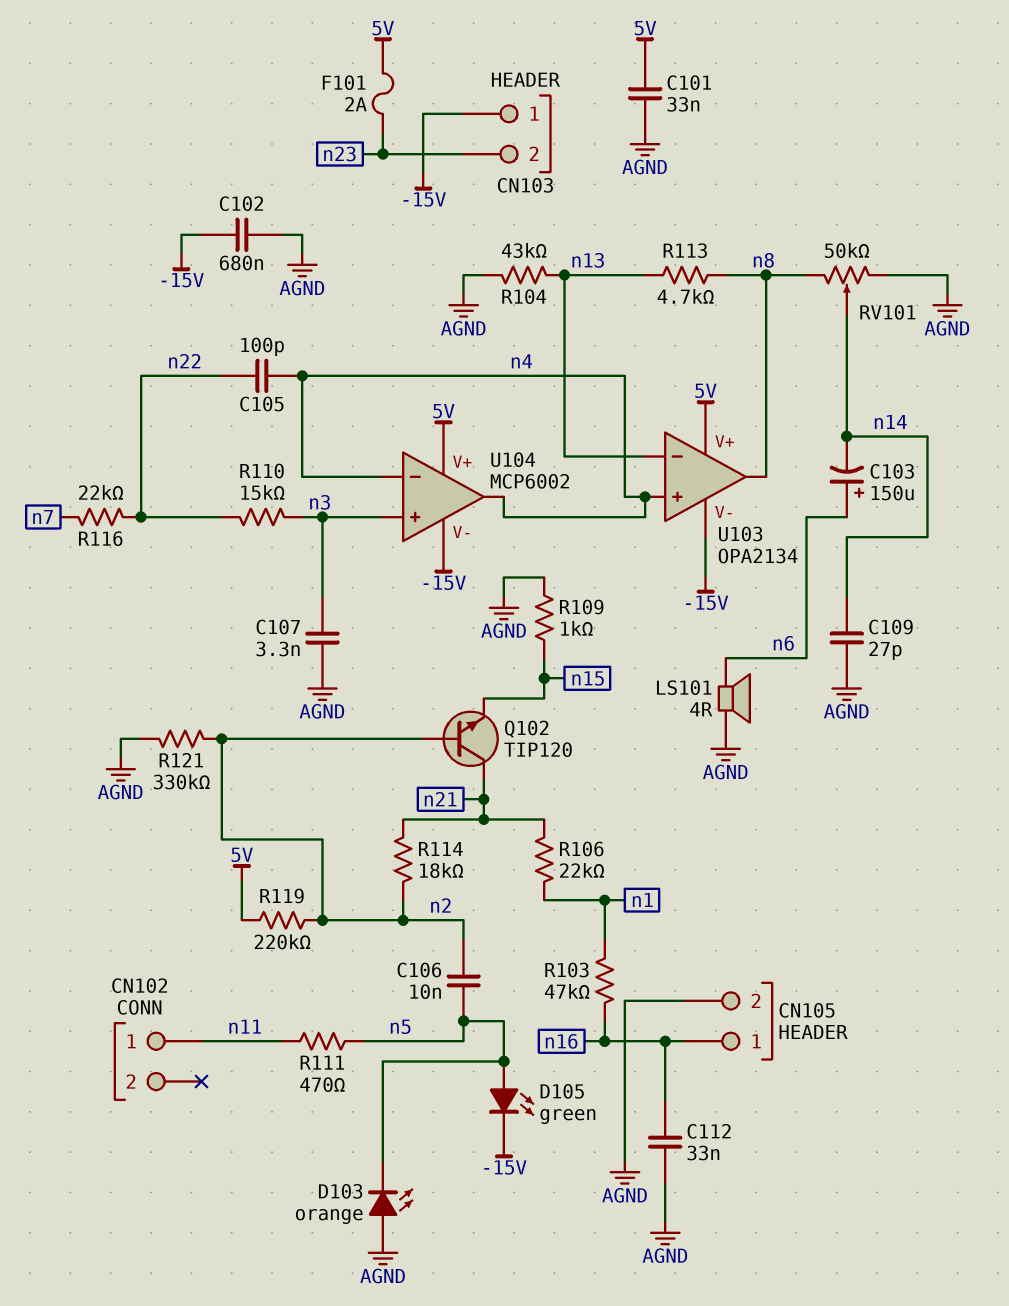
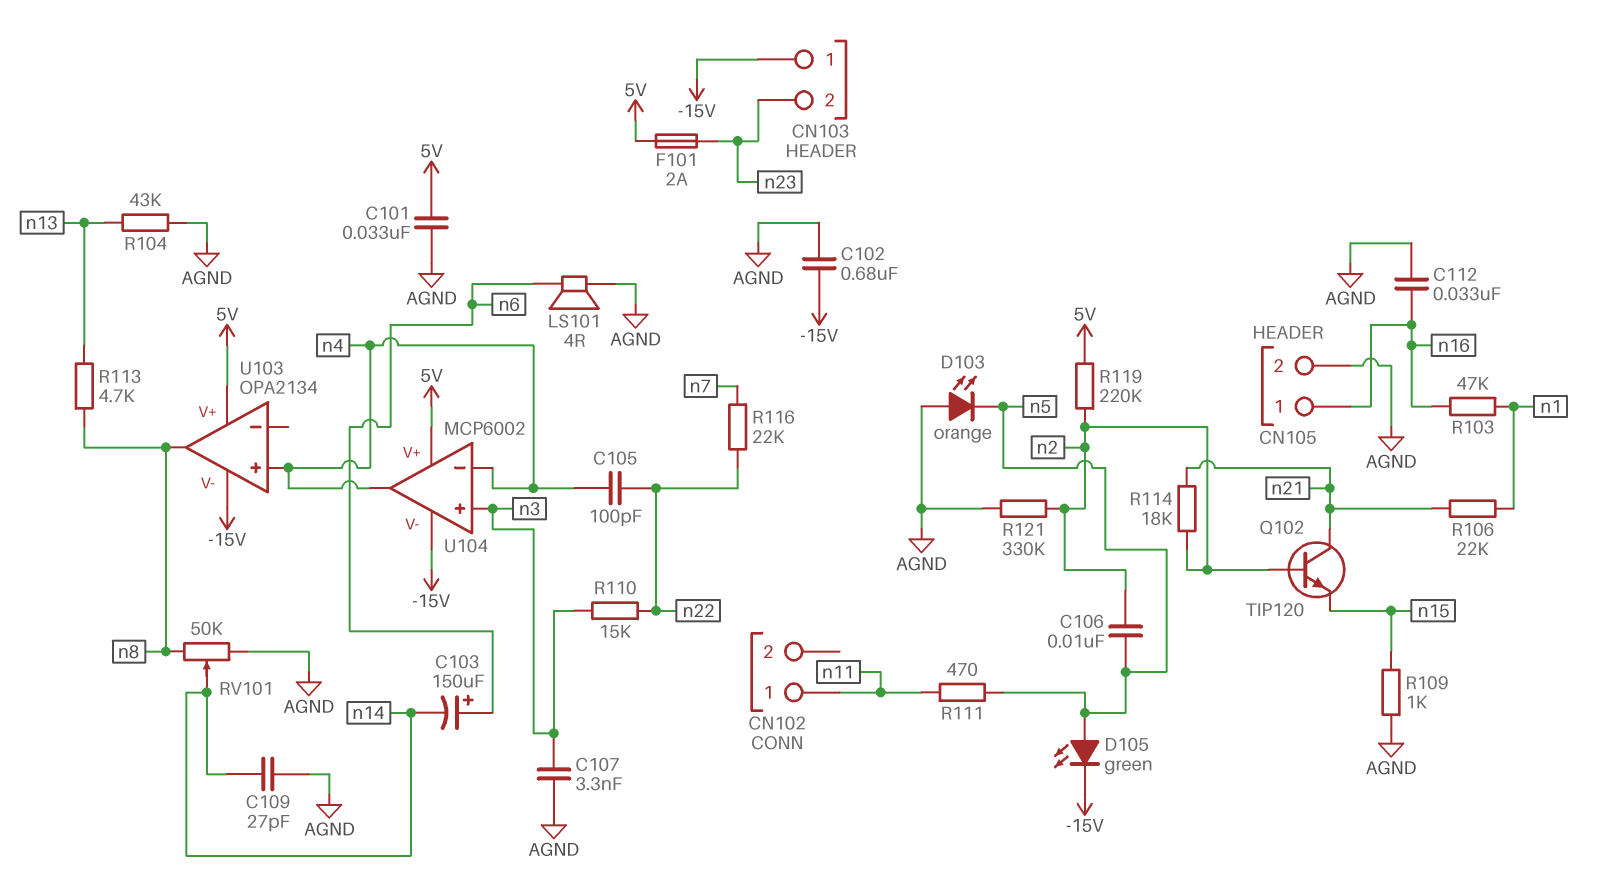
U103 pin in-: n13 -> none

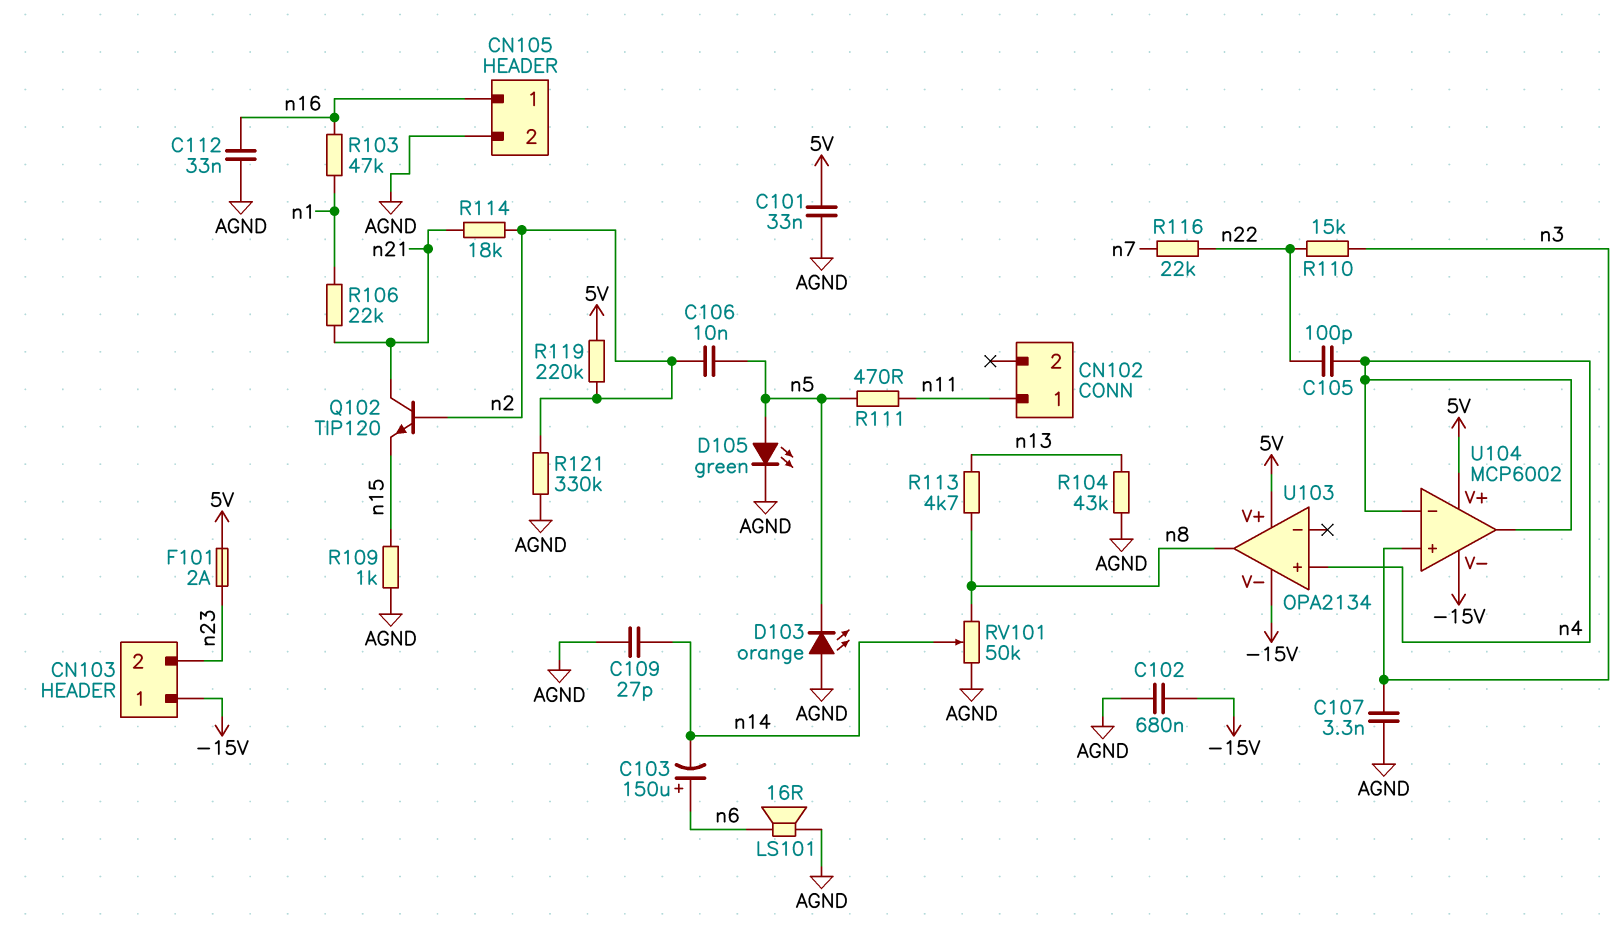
D105: LED green (A n5, K -15V) -> LED green (A n5, K AGND)
LS101: speaker 4R (AGND, n6) -> speaker 16R (AGND, n6)

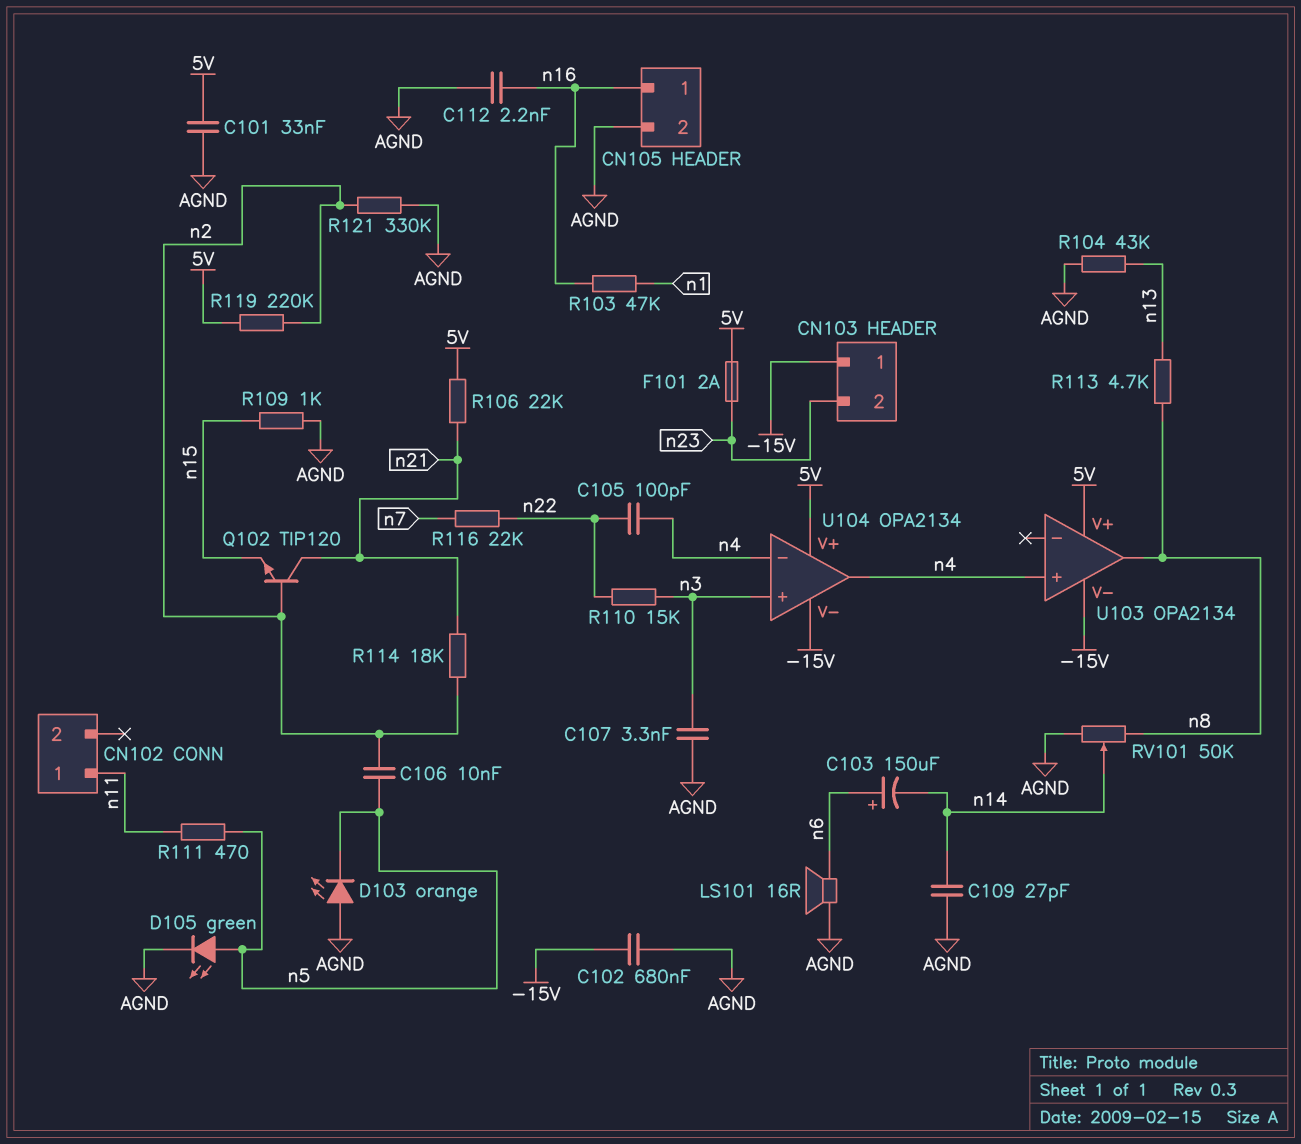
C112: 33nF (AGND, n16) -> 2.2nF (AGND, n16)
R106: 22k (n1, n21) -> 22k (5V, n21)
U104: MCP6002 -> OPA2134

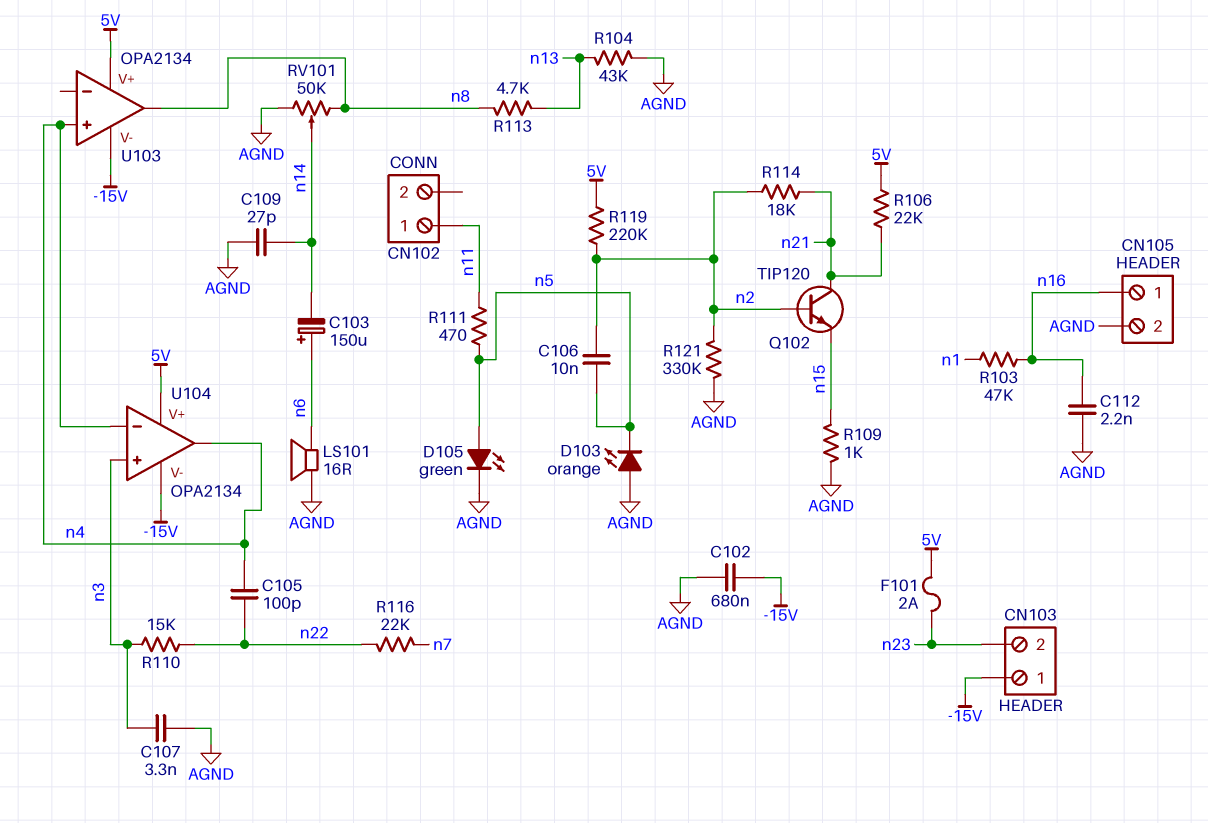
C101: 33nF (5V, AGND) -> none

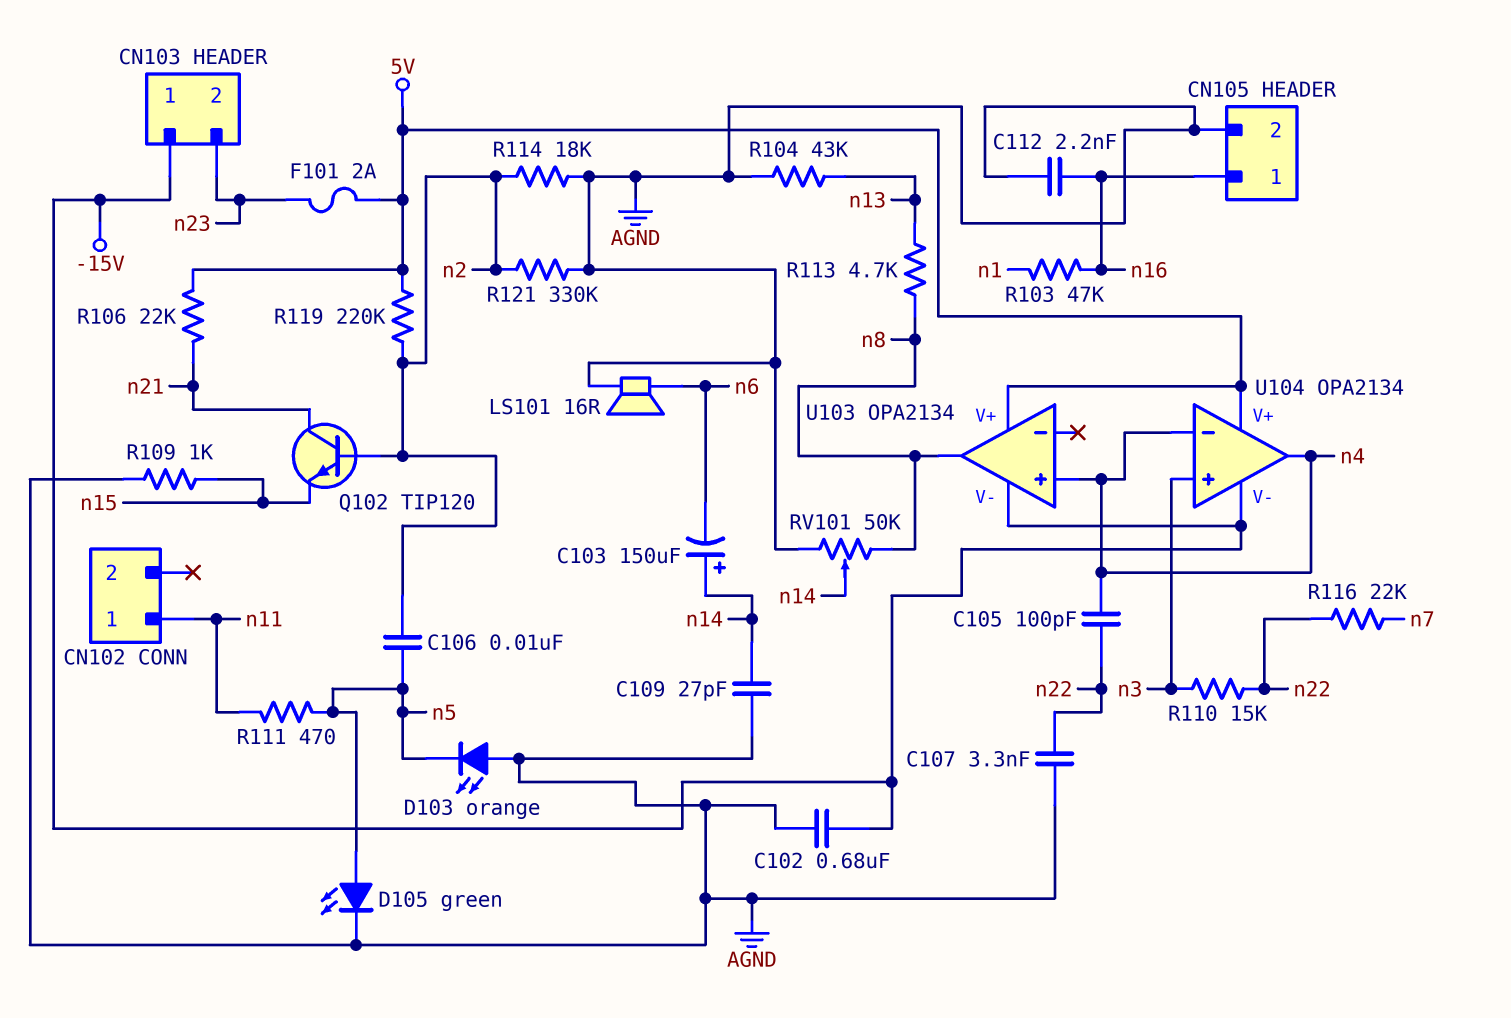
C103: 150uF (plus n6, minus n14) -> 150uF (plus n14, minus n6)
C107: 3.3nF (AGND, n3) -> 3.3nF (AGND, n22)
R114: 18k (n2, n21) -> 18k (AGND, n2)

